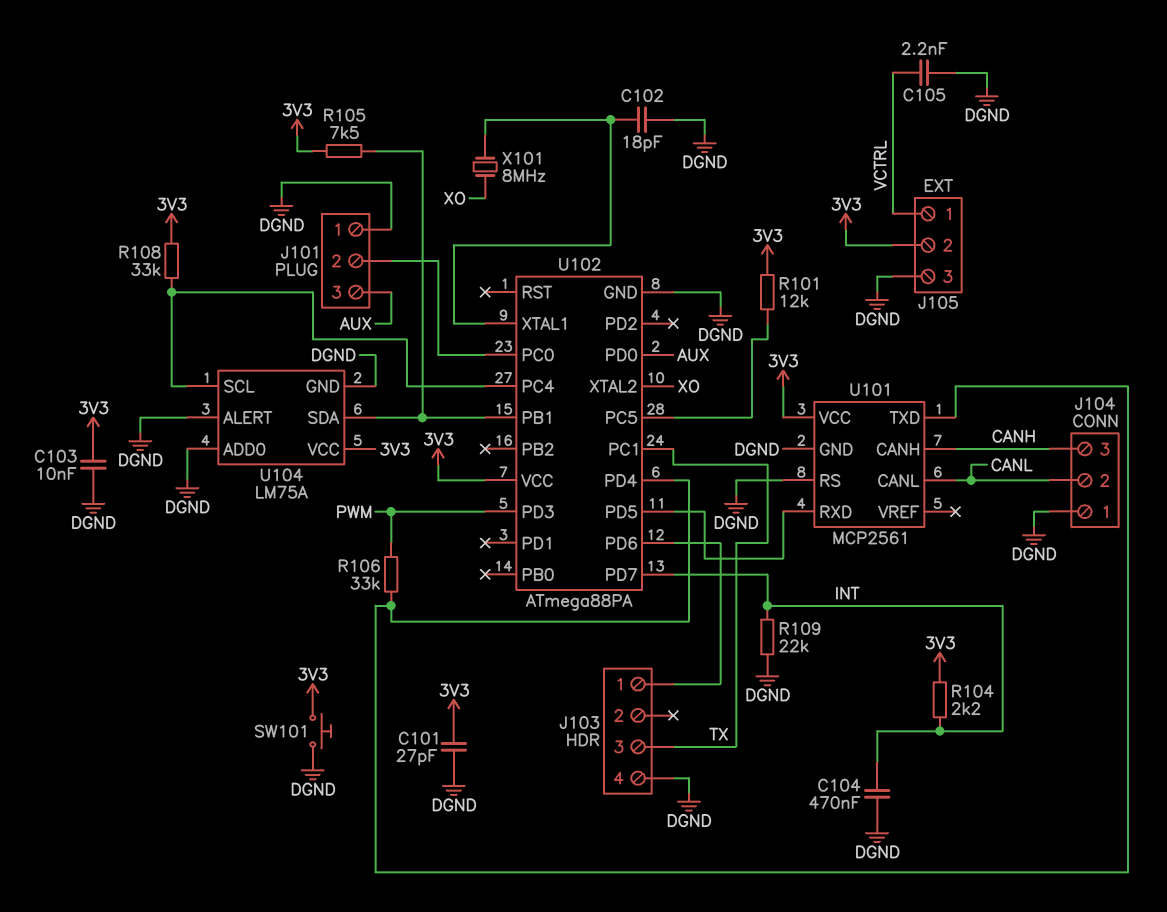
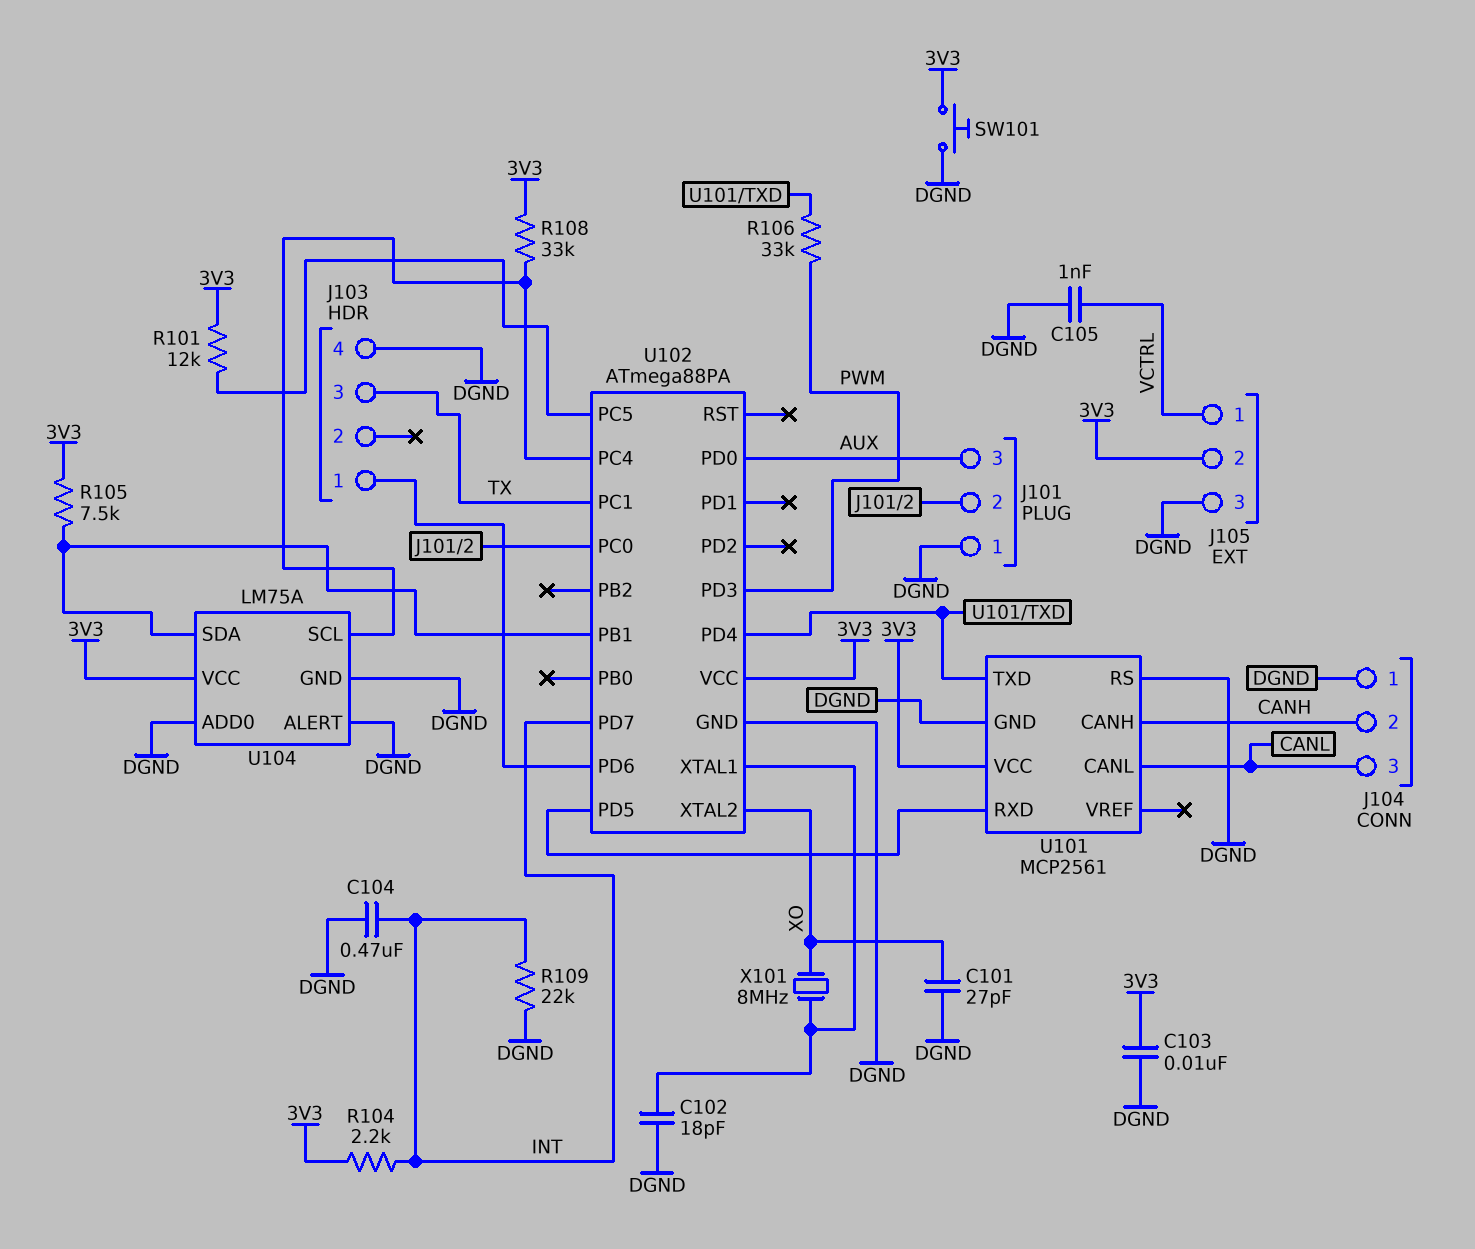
C101: 27pF (3V3, DGND) -> 27pF (DGND, XO)
C105: 2.2nF (DGND, VCTRL) -> 1nF (DGND, VCTRL)
J104 pin 2: CANL -> CANH
J104 pin 3: CANH -> CANL

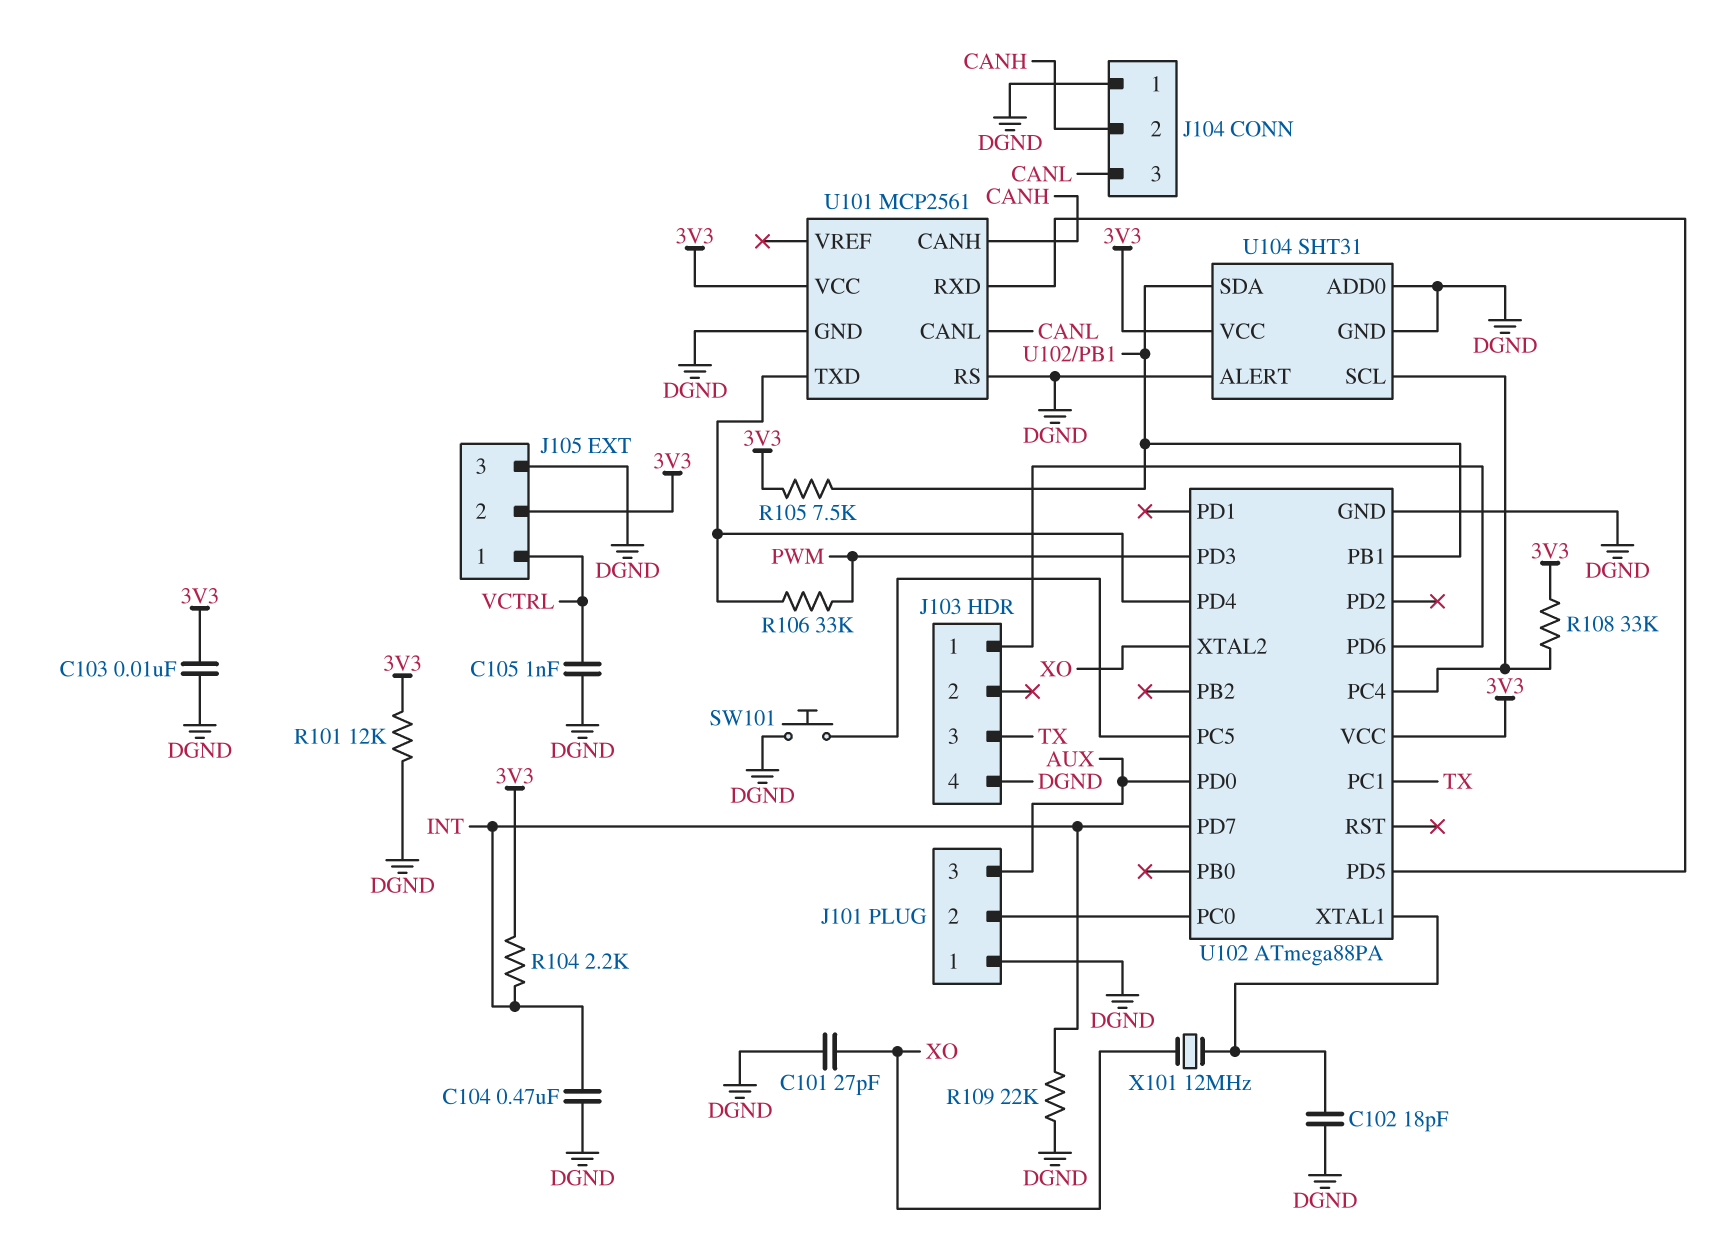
R101: 12k (3V3, U102/PC5) -> 12k (3V3, DGND)
SW101: button (3V3, DGND) -> button (DGND, U102/PC5)
U104: LM75A -> SHT31
X101: 8MHz (U102/XTAL1, XO) -> 12MHz (U102/XTAL1, XO)

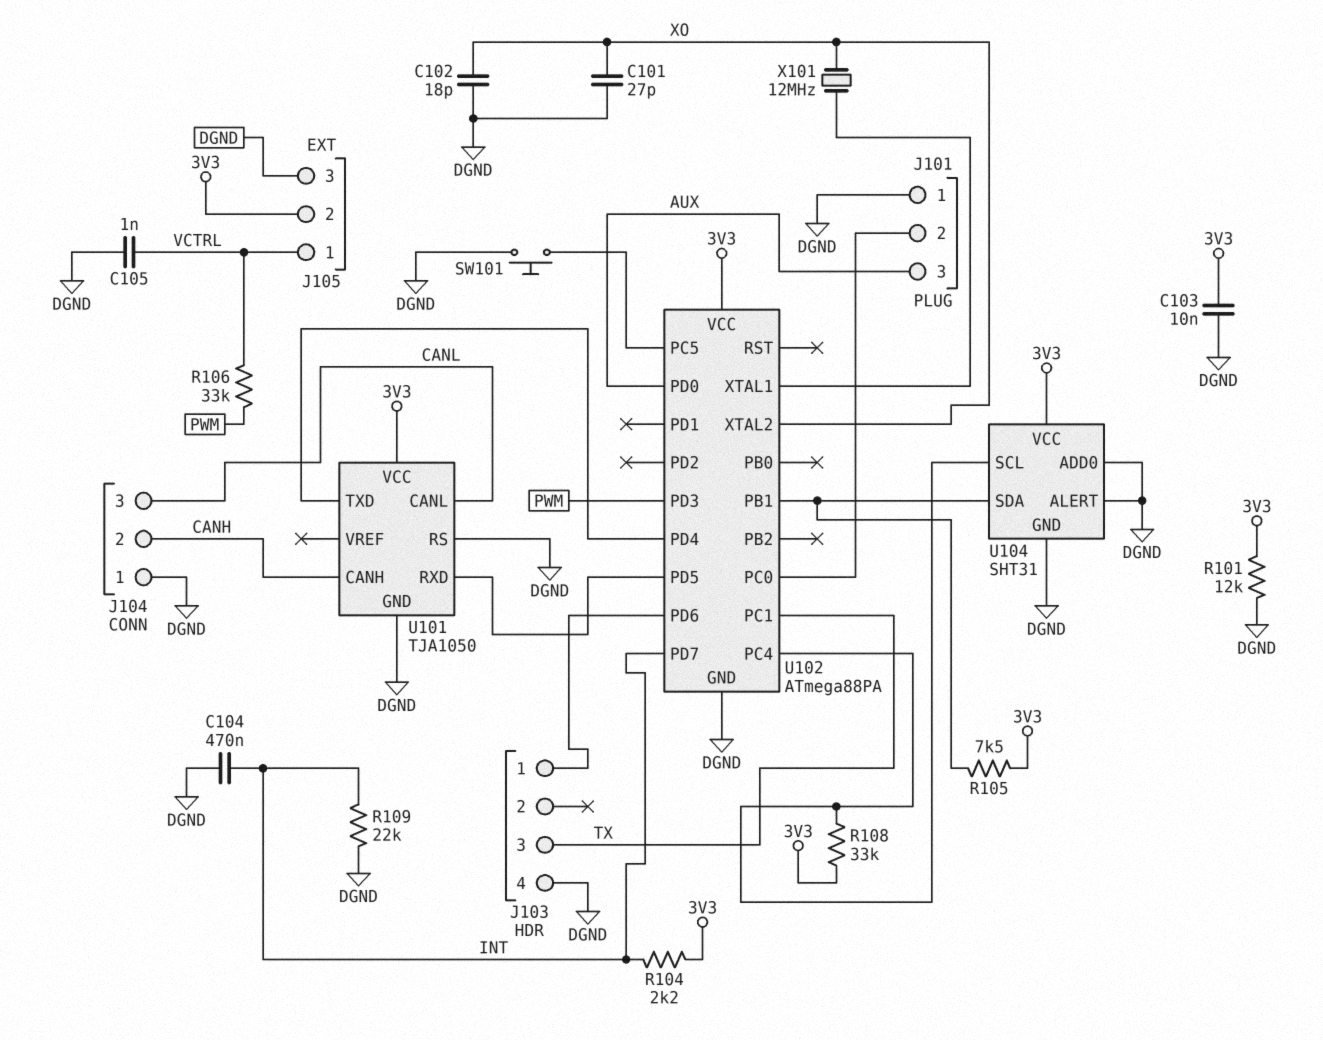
C102: 18pF (DGND, U102/XTAL1) -> 18pF (DGND, XO)
R106: 33k (PWM, U101/TXD) -> 33k (PWM, VCTRL)
U101: MCP2561 -> TJA1050

